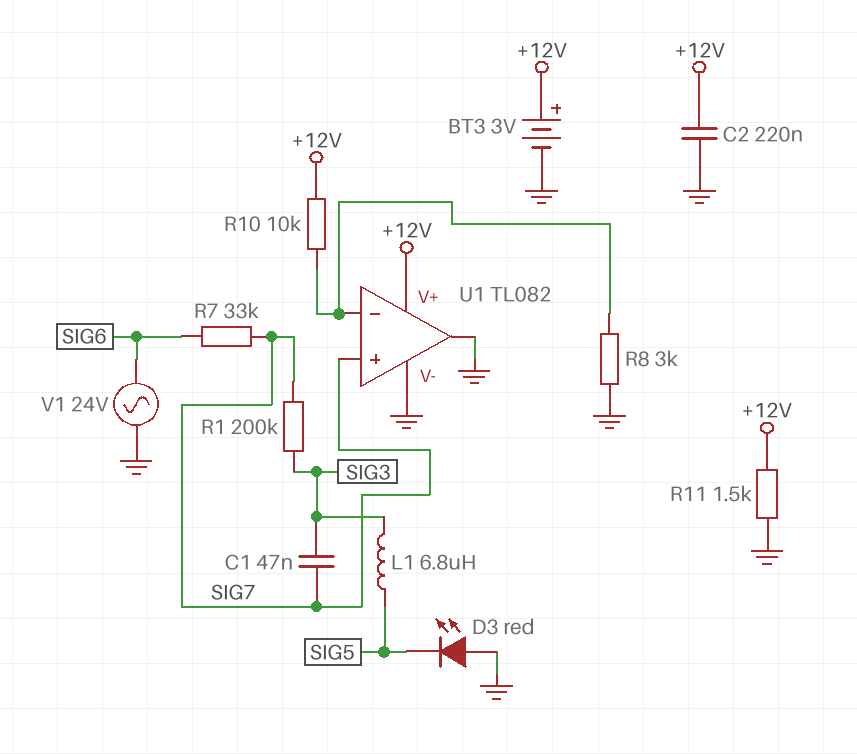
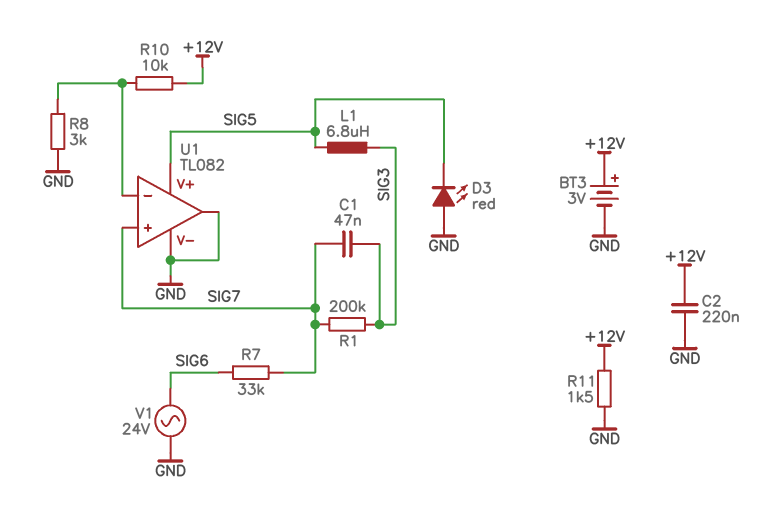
U1 pin V+: +12V -> SIG5

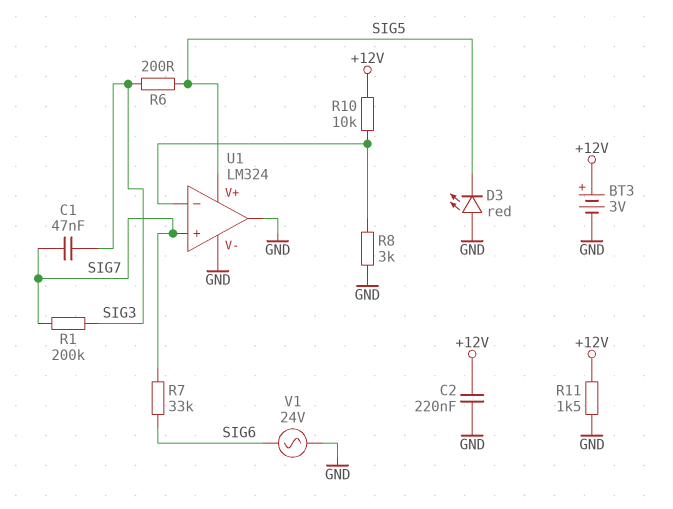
L1: 6.8uH (SIG3, SIG5) -> none
R6: none -> 200 (SIG3, SIG5)
U1: TL082 -> LM324

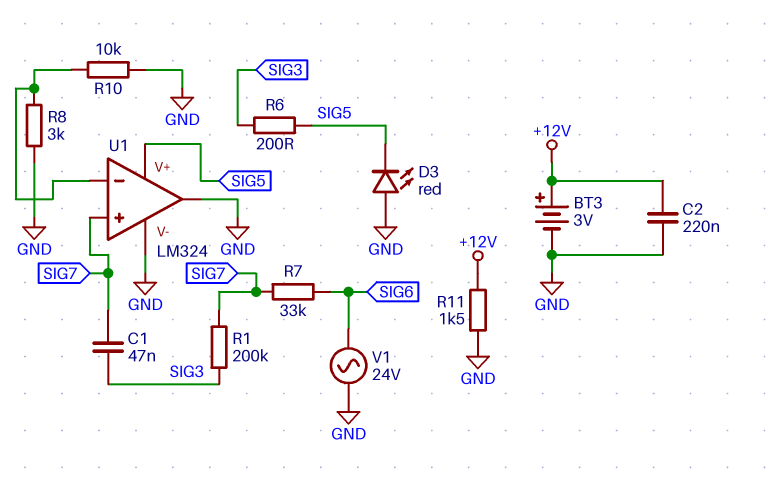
R10: 10k (+12V, U1/in-) -> 10k (GND, U1/in-)

